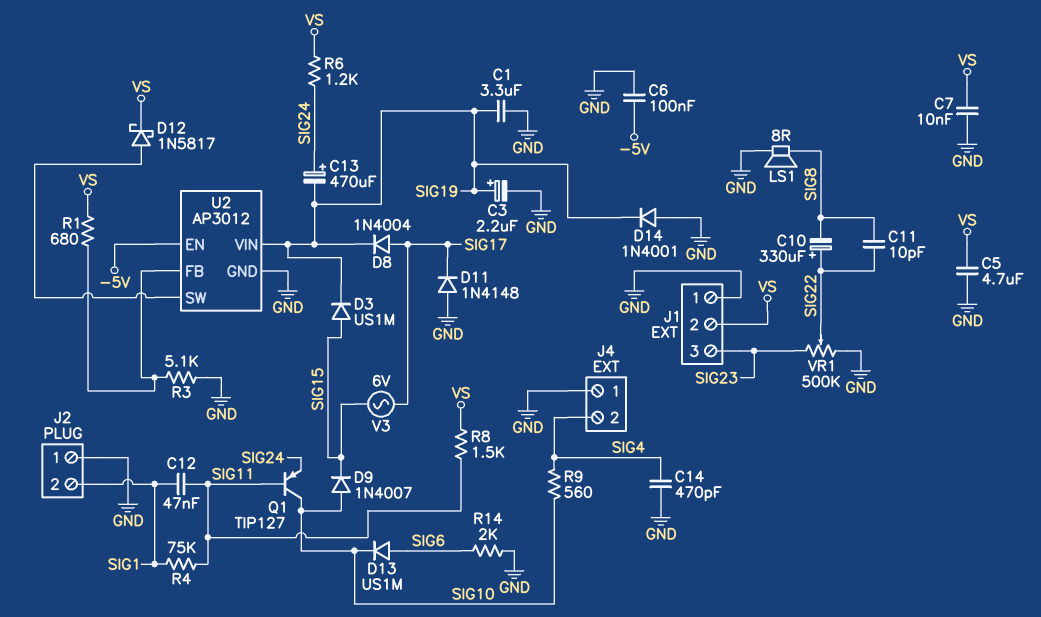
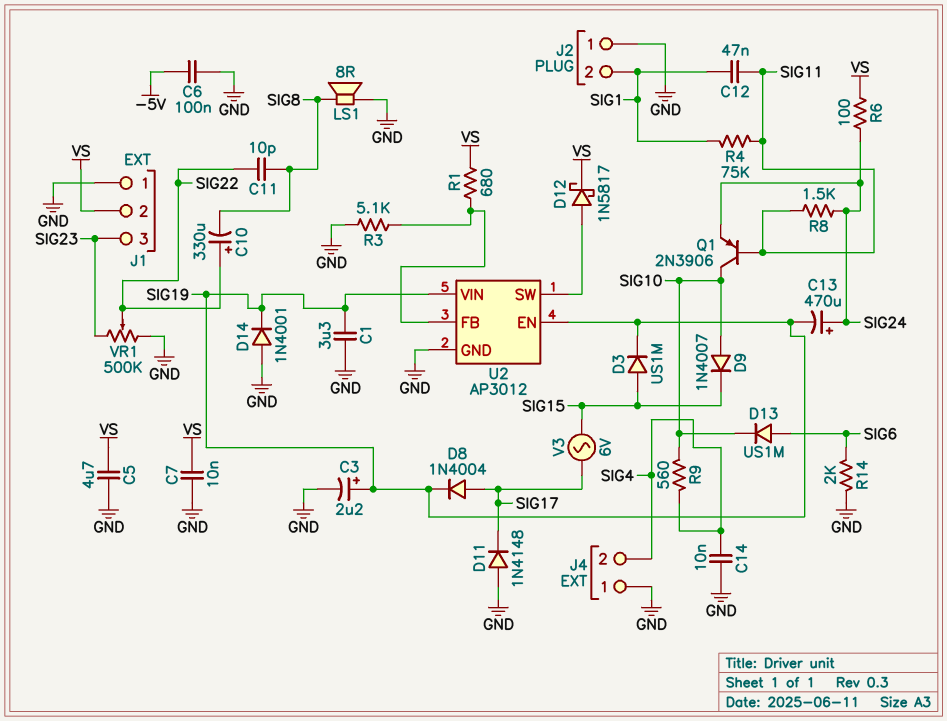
C14: 470pF (GND, SIG4) -> 10nF (GND, SIG4)
Q1: PNP TIP127 (B SIG11, C SIG10, E SIG24) -> PNP 2N3906 (B SIG11, C SIG10, E SIG24)
R6: 1.2k (SIG24, VS) -> 100 (SIG24, VS)
R8: 1.5k (SIG11, VS) -> 1.5k (SIG11, SIG24)
U2 pin EN: -5V -> SIG19

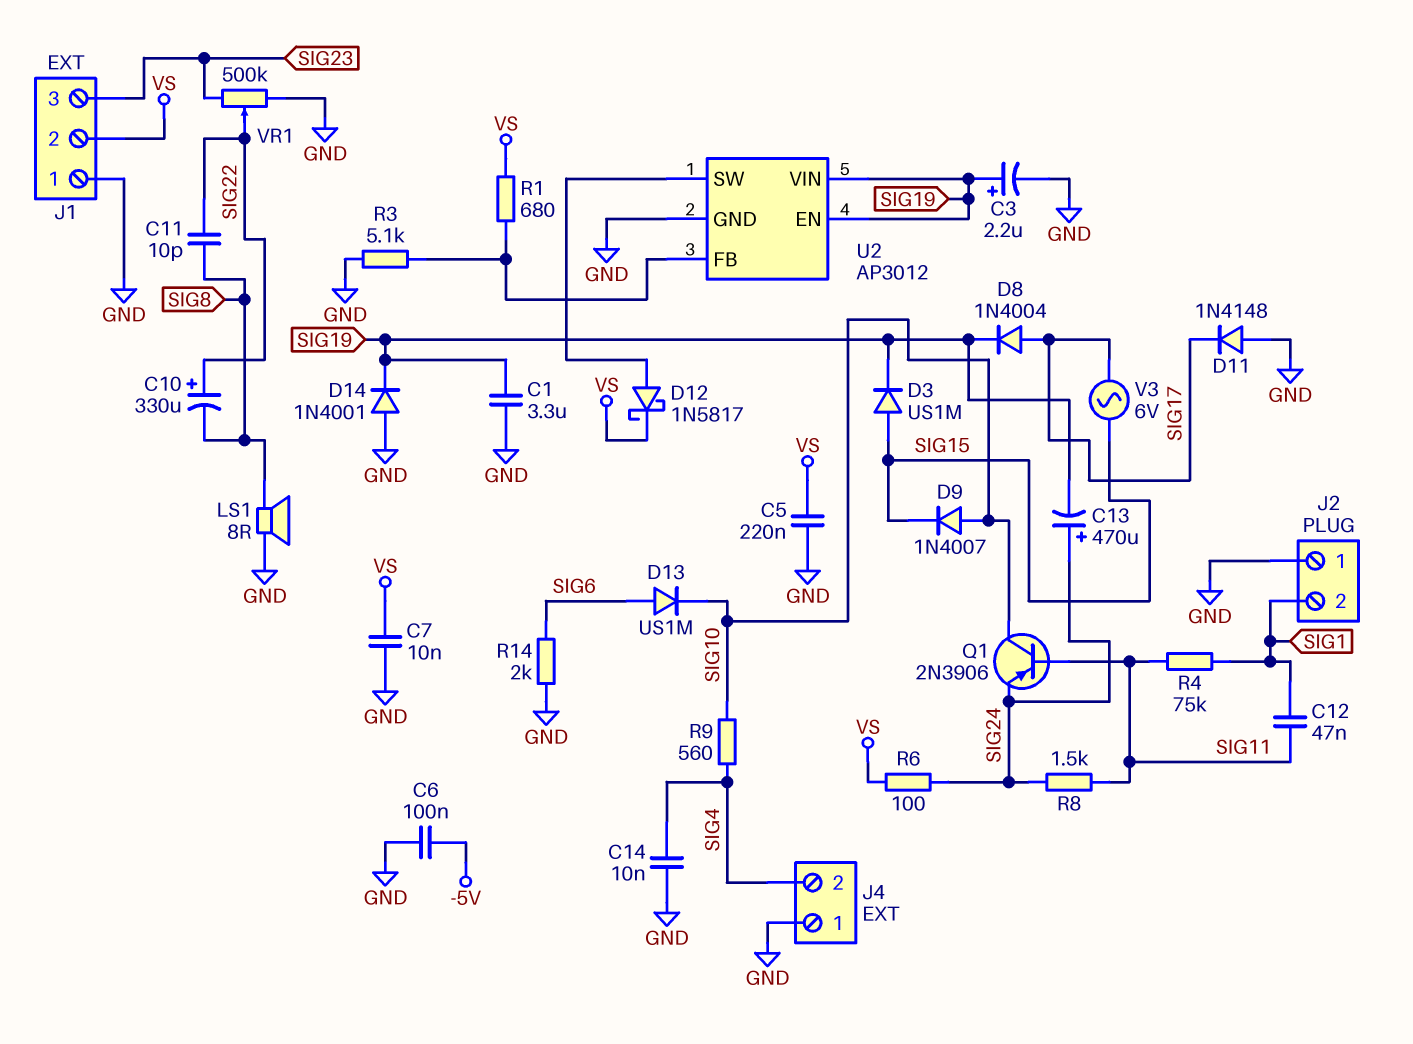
C5: 4.7uF (GND, VS) -> 220nF (GND, VS)

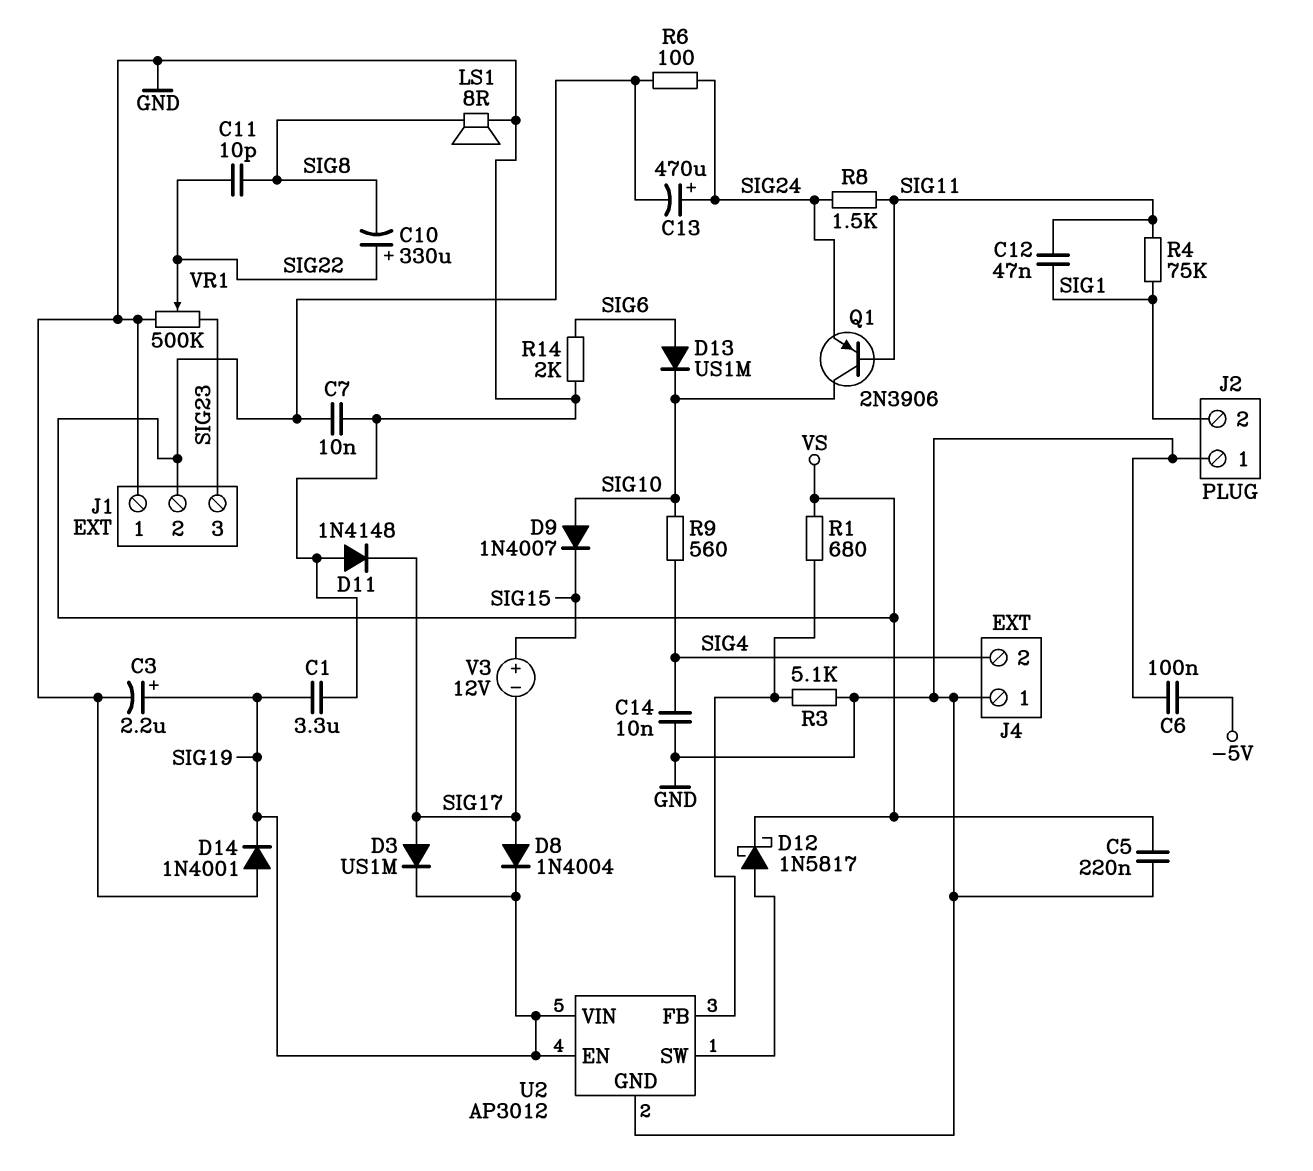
C13: 470uF (plus SIG24, minus SIG19) -> 470uF (plus SIG24, minus VS)
D3: diode US1M (A SIG15, K SIG19) -> diode US1M (A SIG17, K SIG19)
V3: AC 6V (SIG15, SIG17) -> 12V (plus SIG15, minus SIG17)

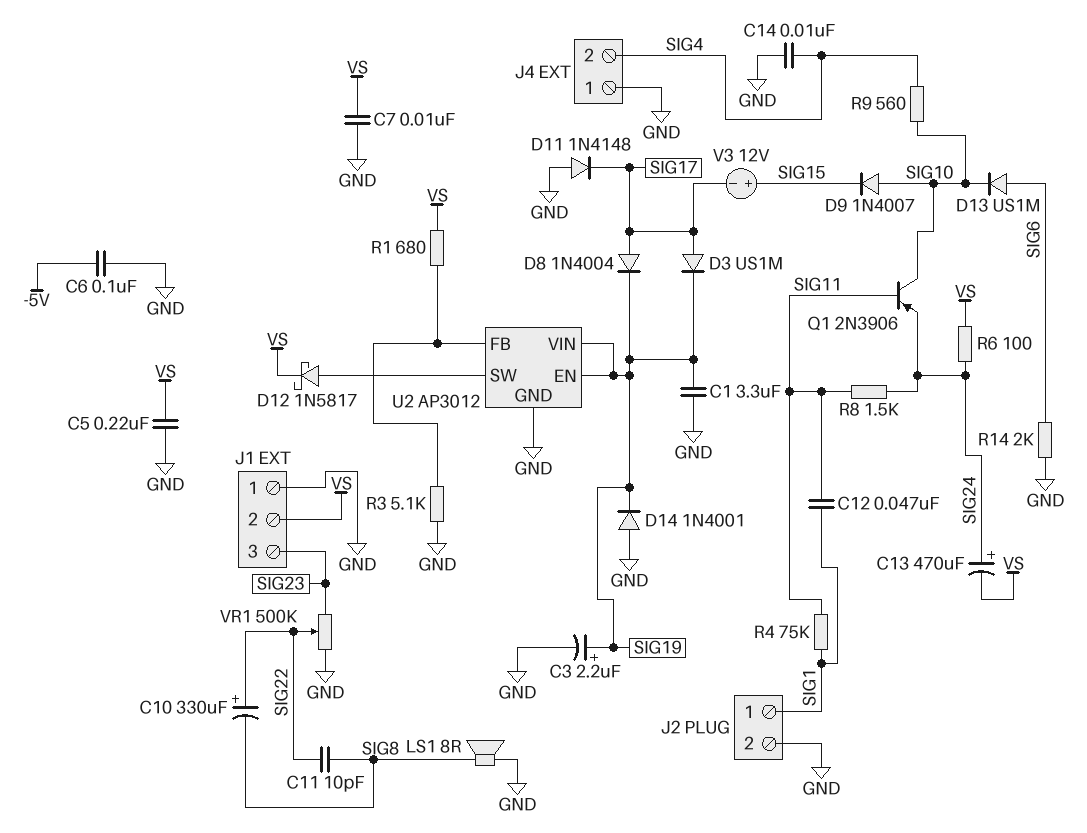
J2 pin 1: GND -> SIG1
J2 pin 2: SIG1 -> GND

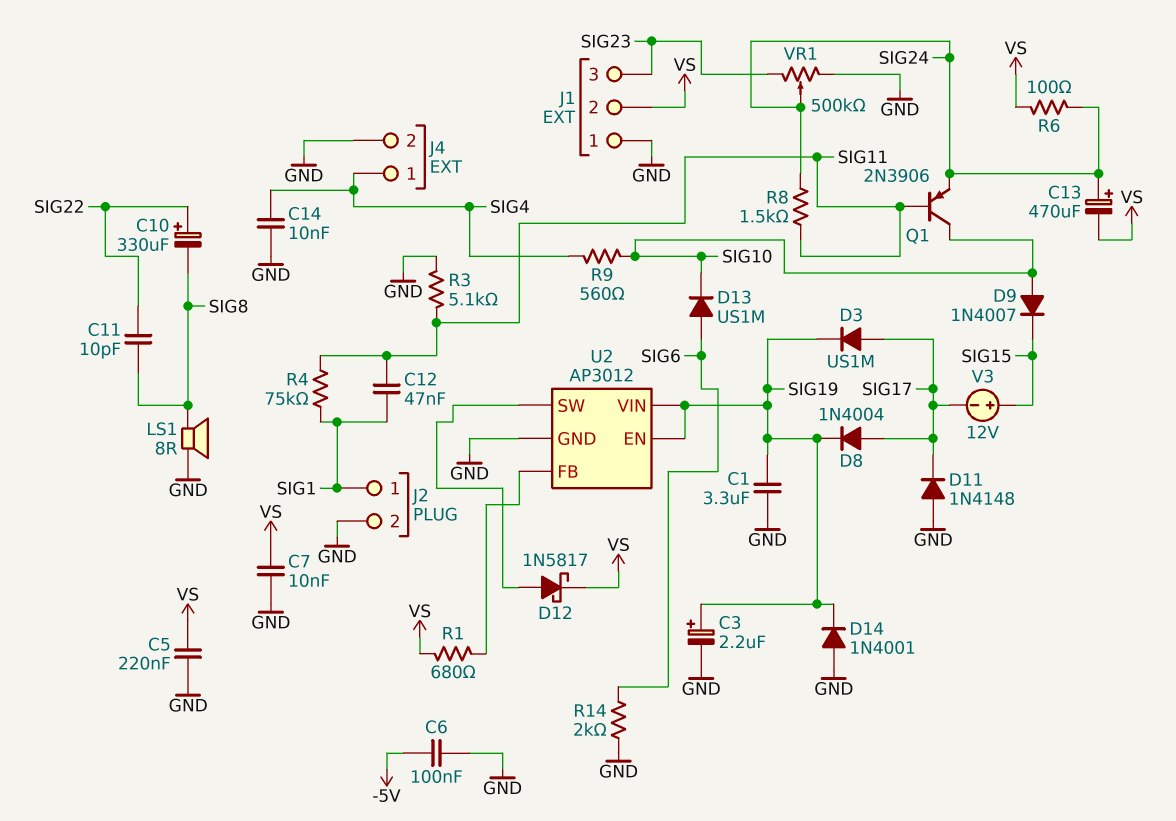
J4 pin 1: GND -> SIG4
J4 pin 2: SIG4 -> GND
R3: 5.1k (GND, U2/FB) -> 5.1k (GND, SIG11)
VR1: 500k (GND, SIG23, wiper SIG22) -> 500k (GND, SIG23, wiper SIG24)

